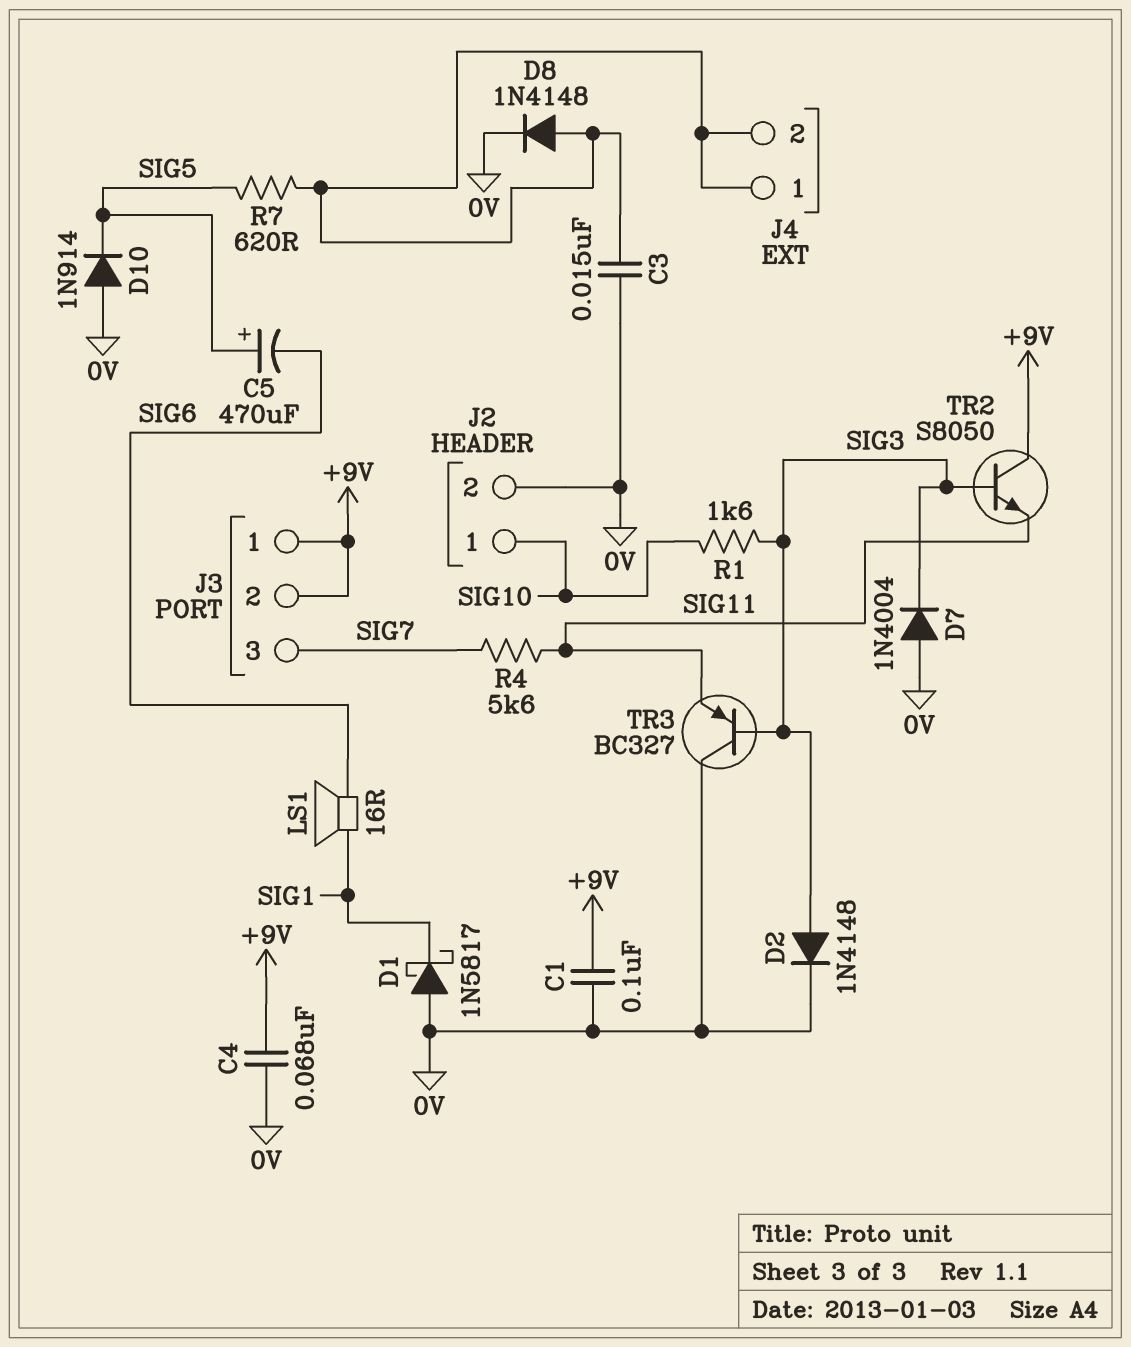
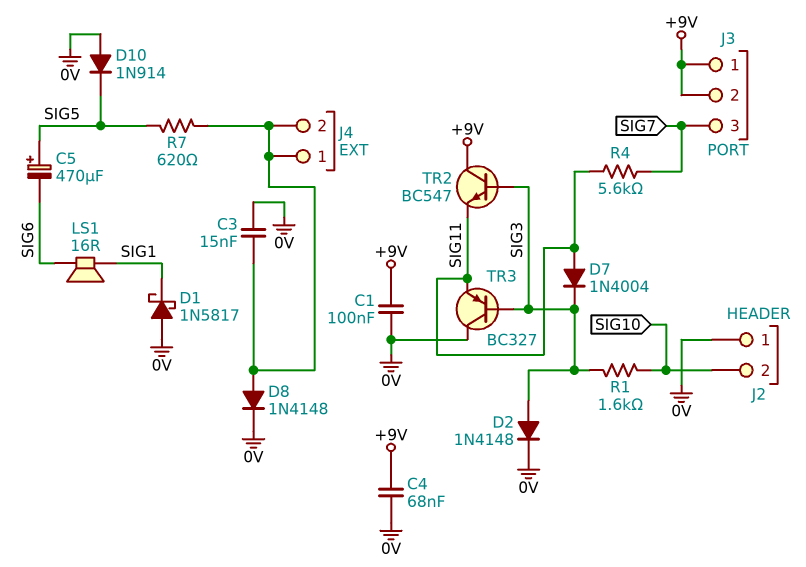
D7: diode 1N4004 (A 0V, K SIG3) -> diode 1N4004 (A SIG11, K SIG3)
J2 pin 1: SIG10 -> 0V
J2 pin 2: 0V -> SIG10
TR2: NPN S8050 (B SIG3, C +9V, E SIG11) -> NPN BC547 (B SIG3, C +9V, E SIG11)

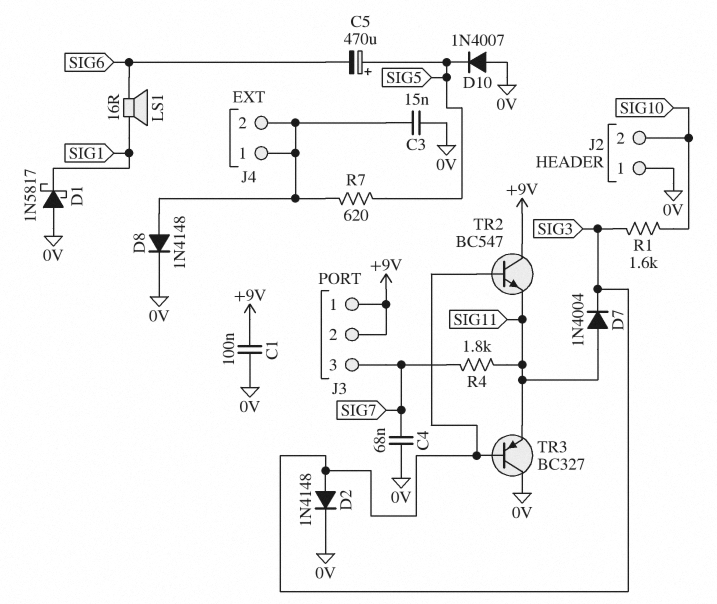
C4: 68nF (+9V, 0V) -> 68nF (0V, SIG7)
D10: diode 1N914 (A 0V, K SIG5) -> diode 1N4007 (A 0V, K SIG5)
R4: 5.6k (SIG7, SIG11) -> 1.8k (SIG7, SIG11)

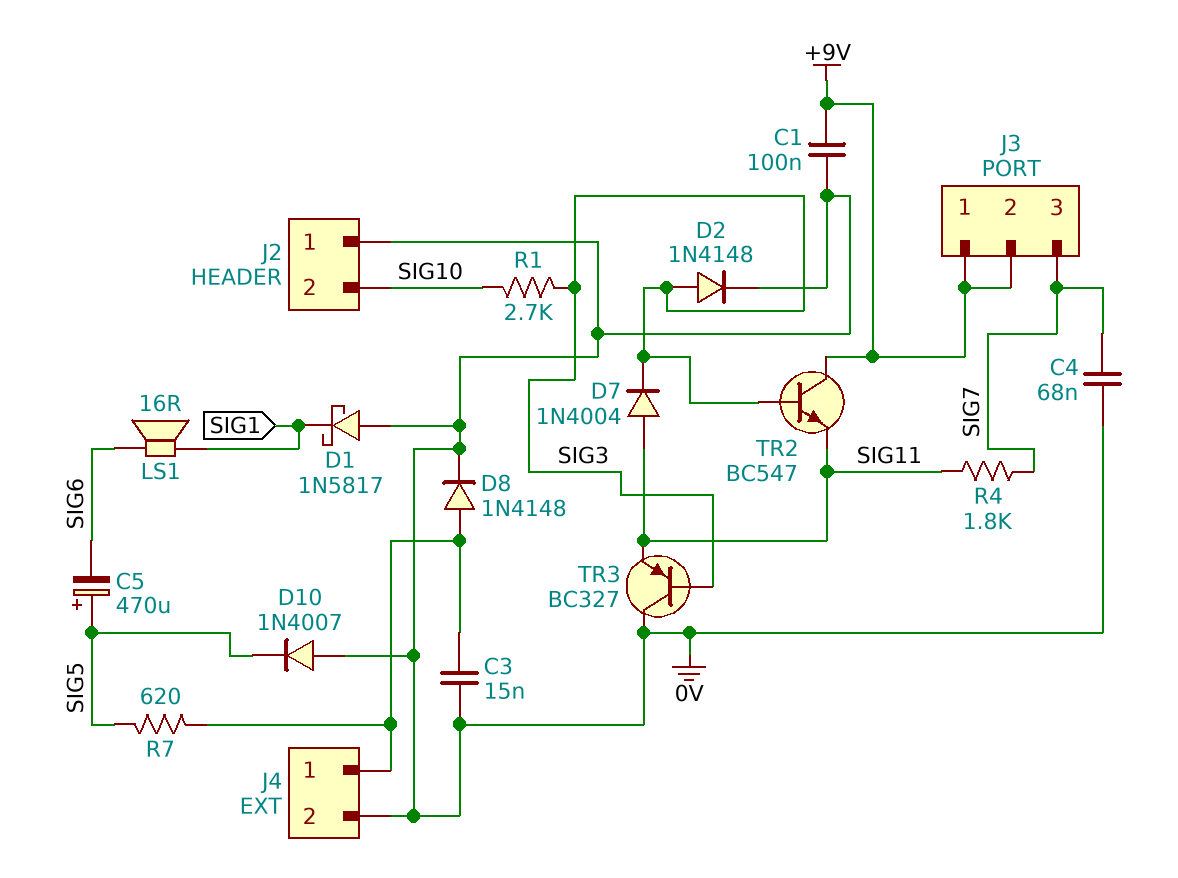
J4 pin 2: J4/1 -> 0V
R1: 1.6k (SIG3, SIG10) -> 2.7k (SIG3, SIG10)

